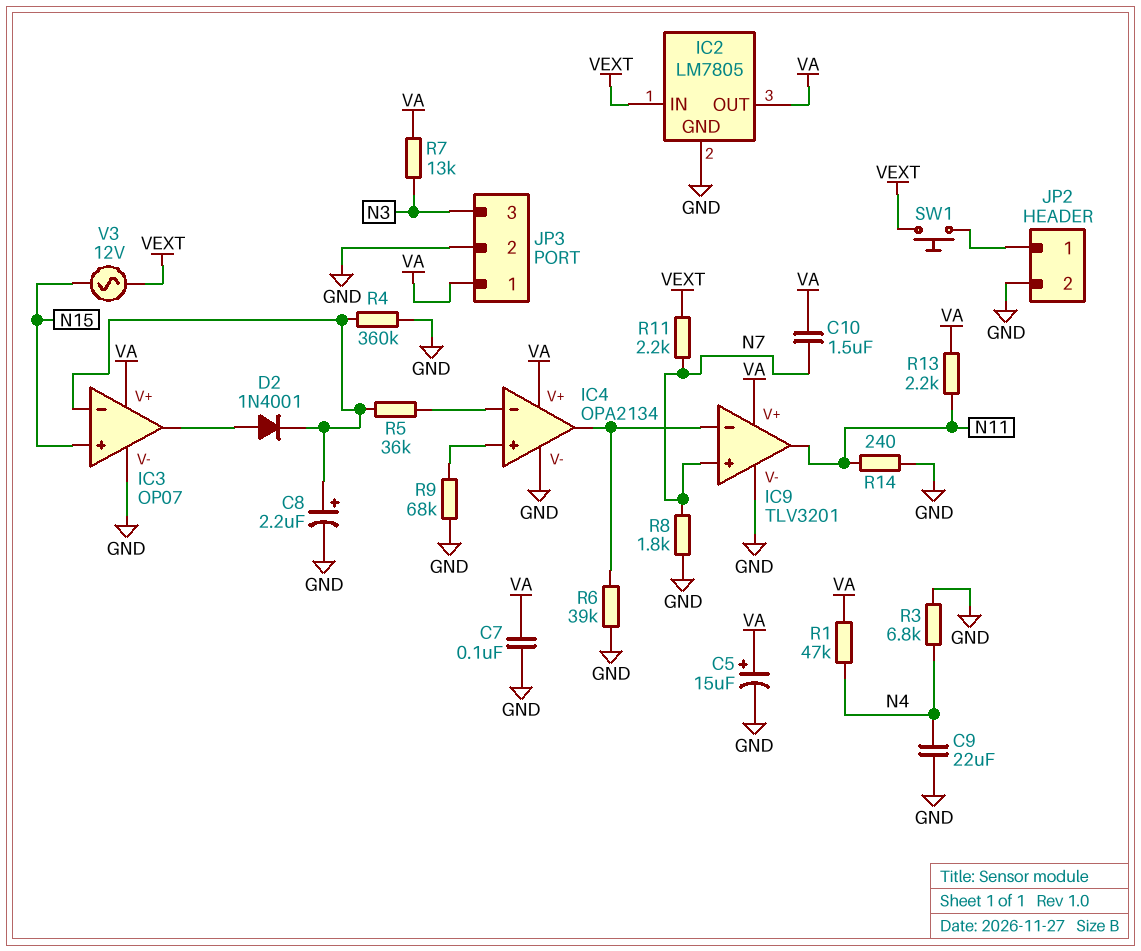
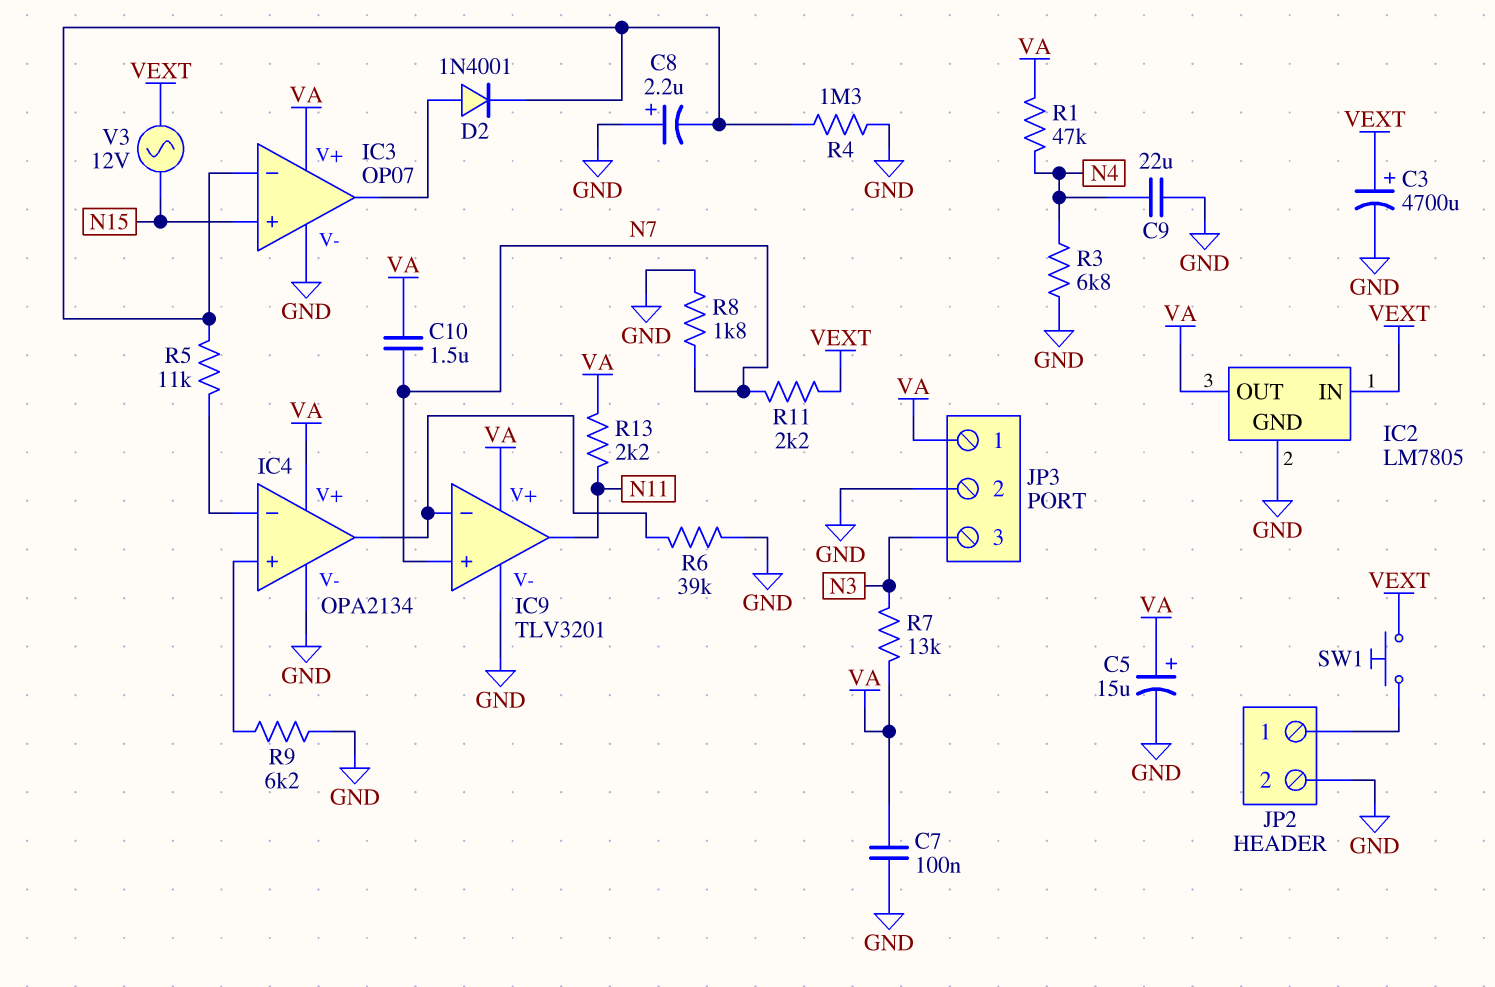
C3: none -> 4700uF (plus VEXT, minus GND)
C8: 2.2uF (plus IC3/in-, minus GND) -> 2.2uF (plus GND, minus IC3/in-)
R4: 360k (GND, IC3/in-) -> 1.3M (GND, IC3/in-)
R5: 36k (IC3/in-, IC4/in-) -> 11k (IC3/in-, IC4/in-)
R9: 68k (GND, IC4/in+) -> 6.2k (GND, IC4/in+)
R14: 240 (GND, N11) -> none

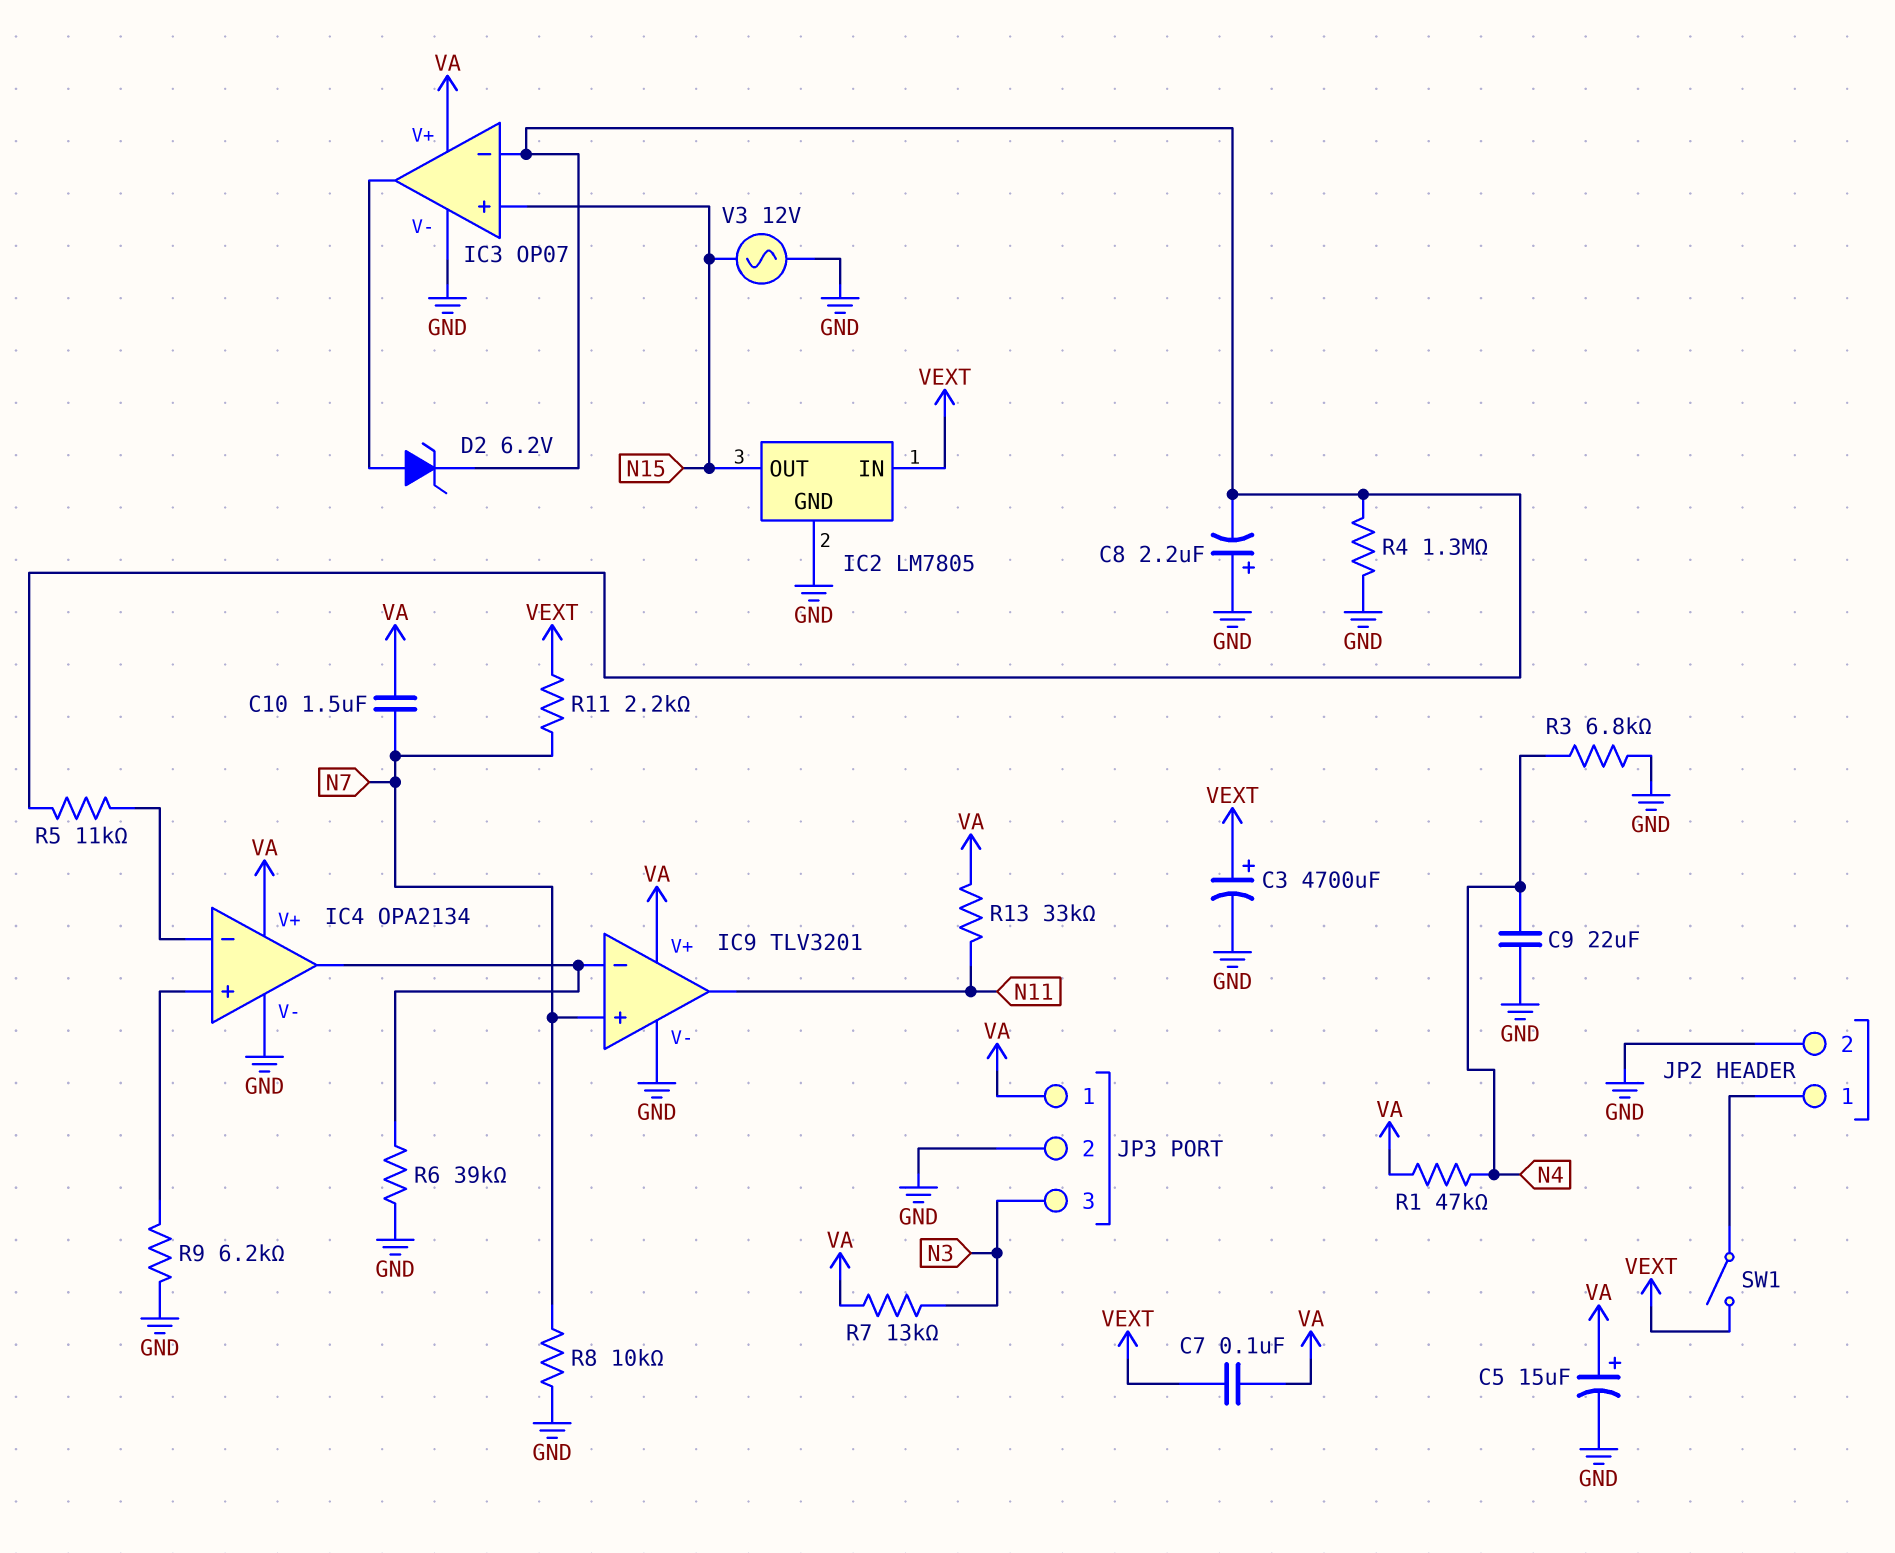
C7: 100nF (GND, VA) -> 100nF (VA, VEXT)
D2: diode 1N4001 (A IC3/out, K IC3/in-) -> zener 6.2V (A IC3/out, K IC3/in-)
IC2 pin OUT: VA -> N15
R8: 1.8k (GND, N7) -> 10k (GND, N7)
R13: 2.2k (N11, VA) -> 33k (N11, VA)
SW1: button (JP2/1, VEXT) -> switch (JP2/1, VEXT)
V3: AC 12V (N15, VEXT) -> AC 12V (GND, N15)

